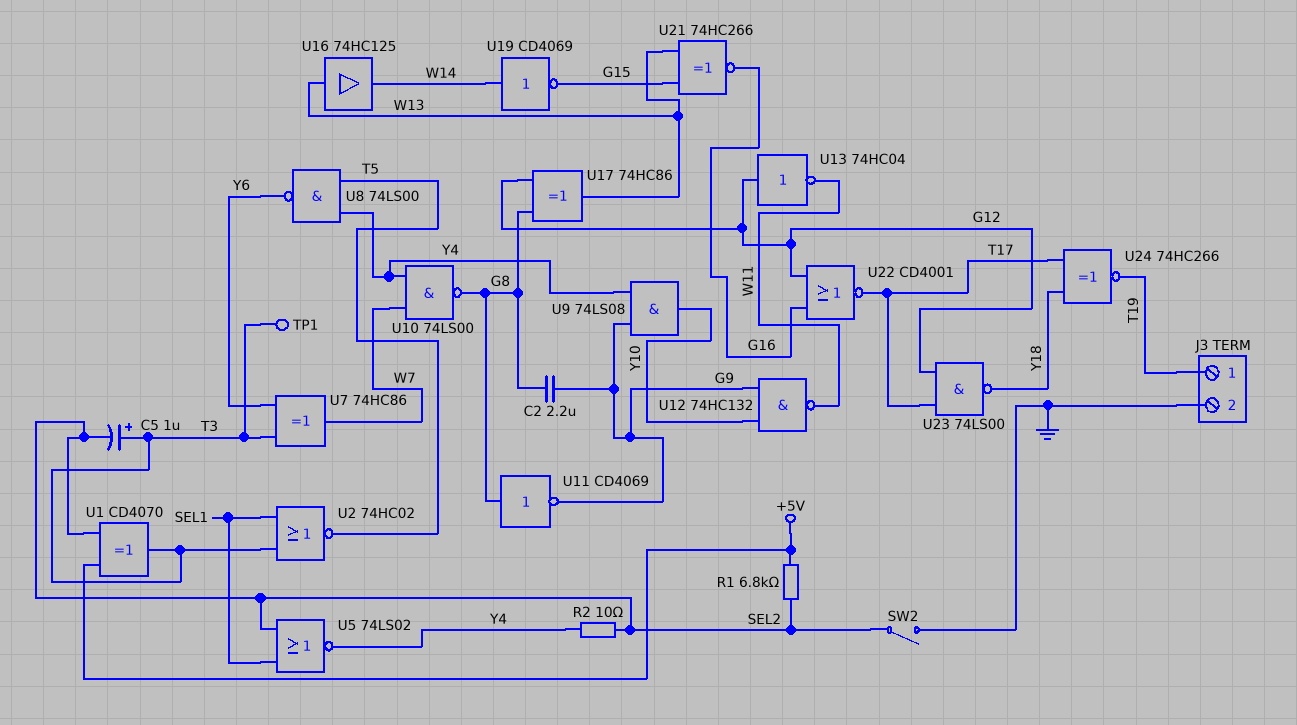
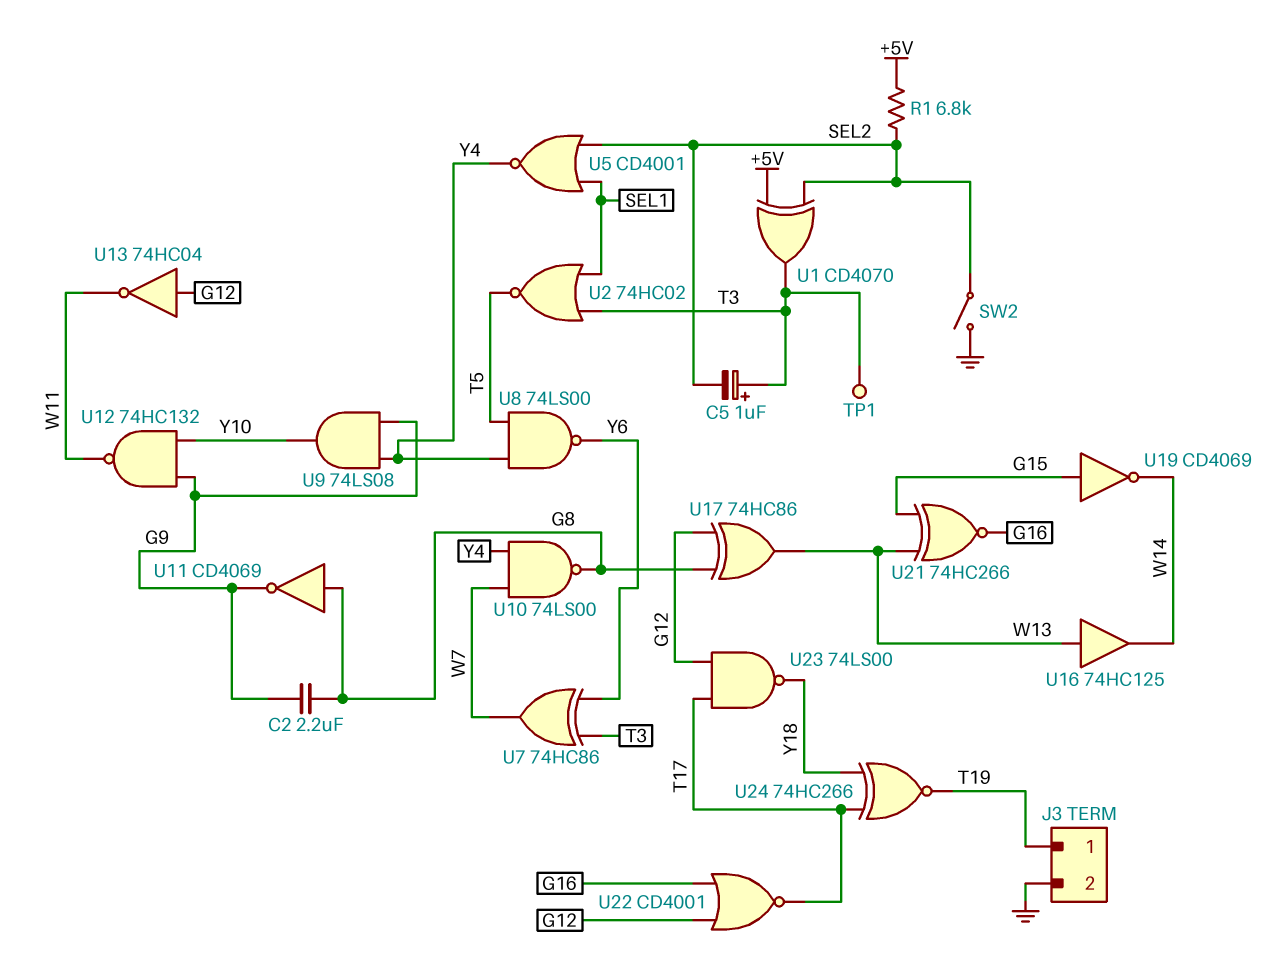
R2: 10 (SEL2, Y4) -> none
U5: NOR 74LS02 (in SEL1, in SEL2, out Y4) -> NOR CD4001 (in SEL1, in SEL2, out Y4)
U19: NOT CD4069 (in W14, out G15) -> NOT CD4069 (in G15, out W14)

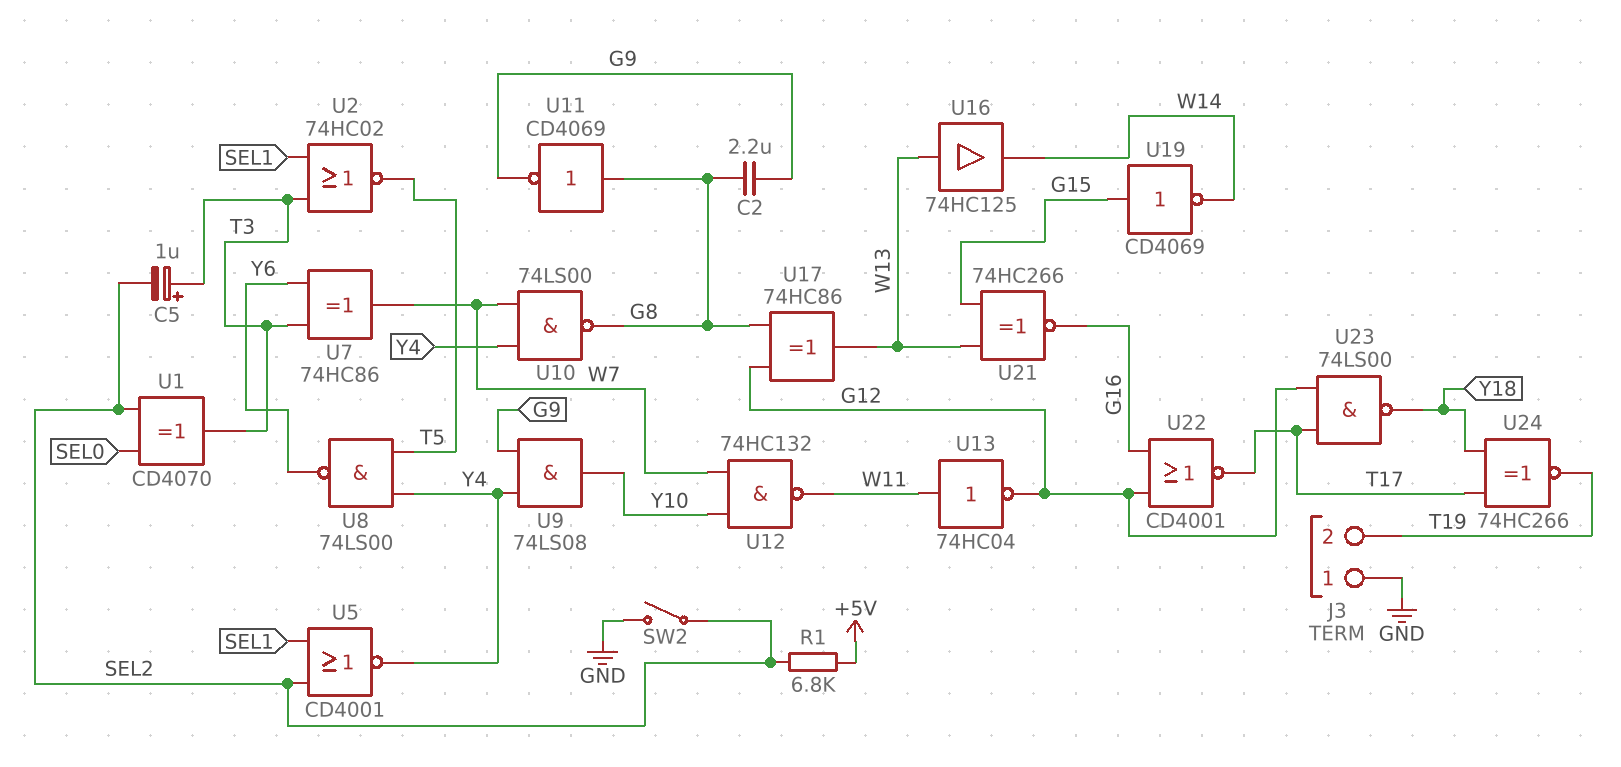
J3 pin 1: T19 -> GND
J3 pin 2: GND -> T19
TP1: test point (T3) -> none
U1: XOR CD4070 (in +5V, in SEL2, out T3) -> XOR CD4070 (in SEL0, in SEL2, out T3)
U12: NAND 74HC132 (in G9, in Y10, out W11) -> NAND 74HC132 (in W7, in Y10, out W11)
U13: NOT 74HC04 (in G12, out W11) -> NOT 74HC04 (in W11, out G12)

